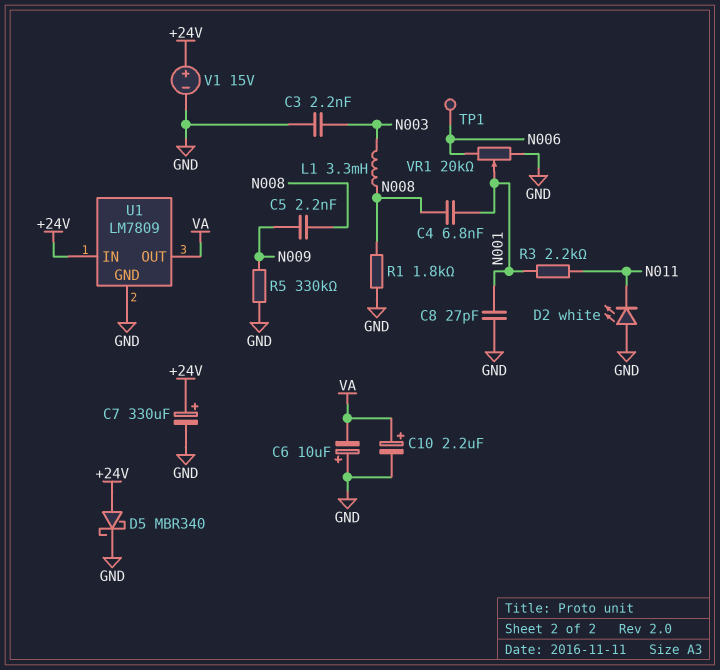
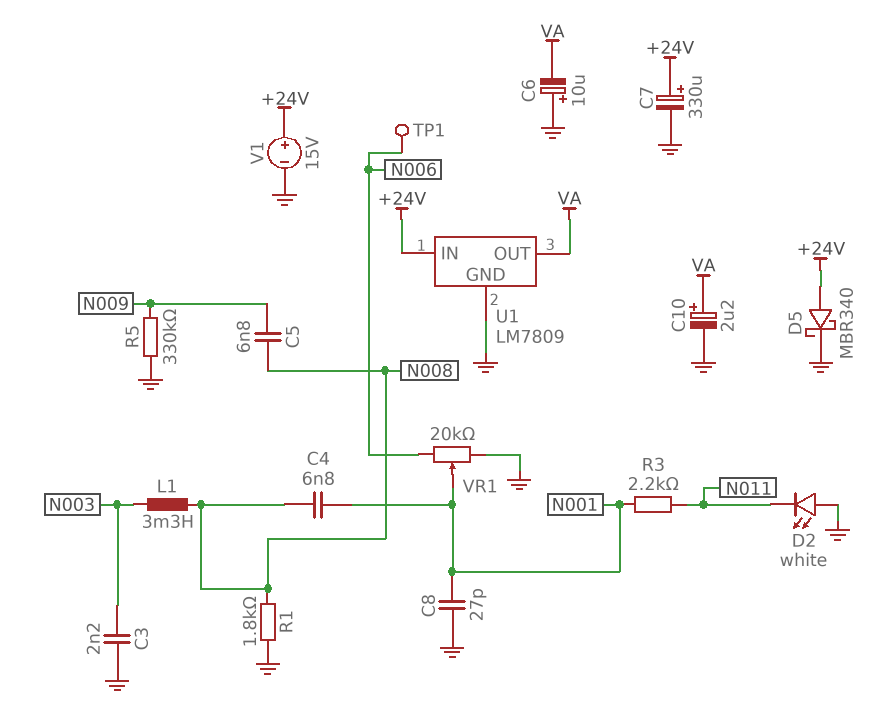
C5: 2.2nF (N008, N009) -> 6.8nF (N008, N009)

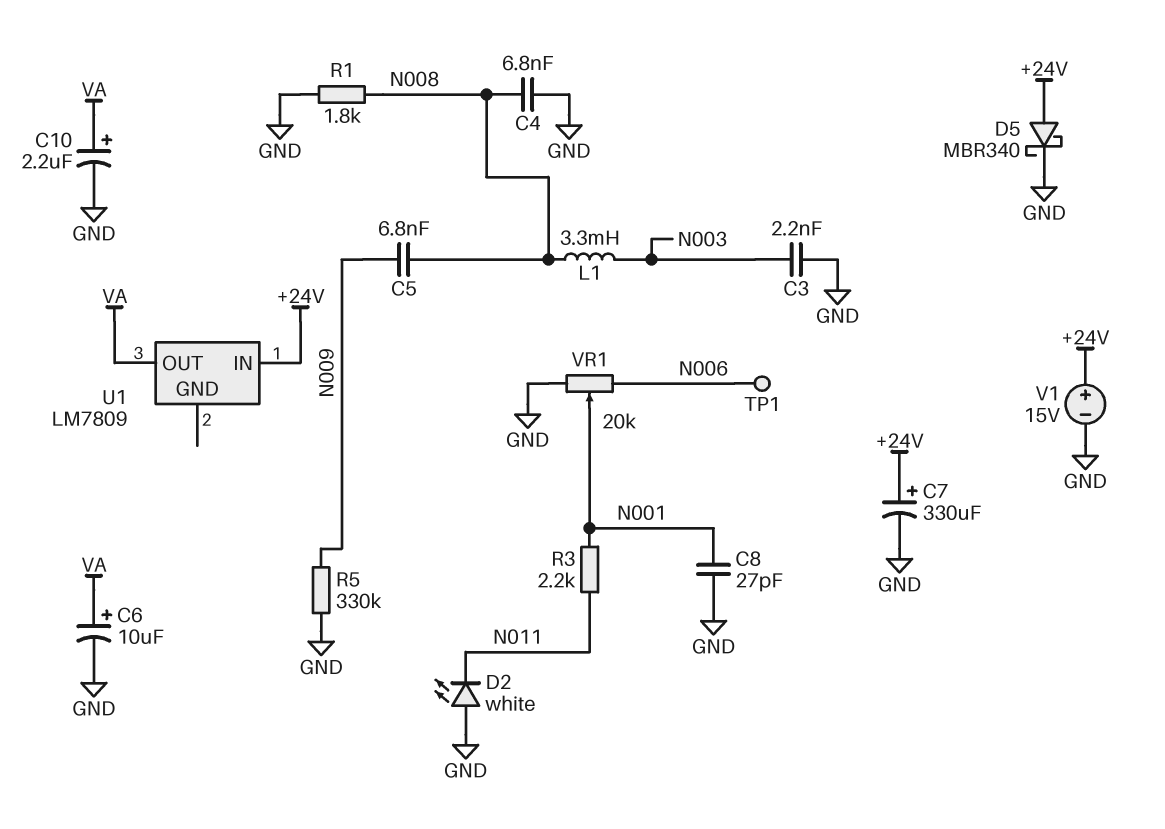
C4: 6.8nF (N001, N008) -> 6.8nF (GND, N008)
C6: 10uF (plus GND, minus VA) -> 10uF (plus VA, minus GND)
U1 pin GND: GND -> none

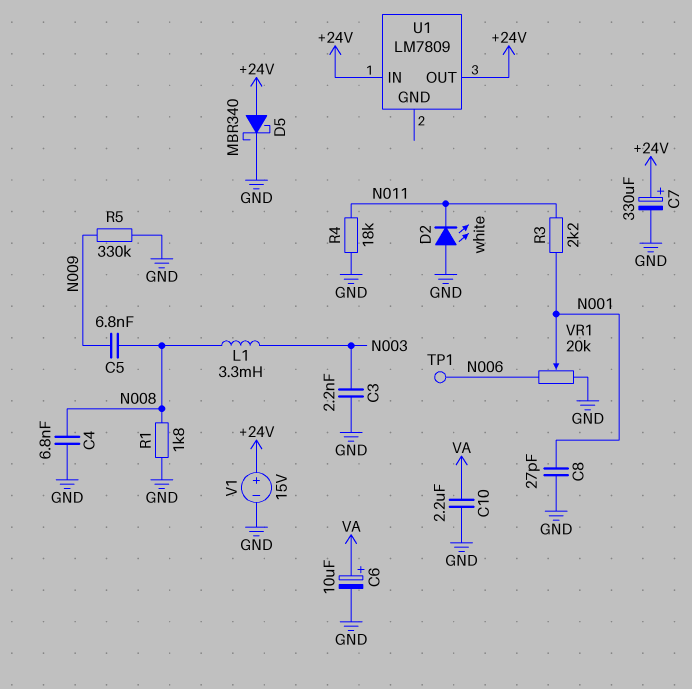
C10: 2.2uF (plus VA, minus GND) -> 2.2uF (GND, VA)
R4: none -> 18k (GND, N011)
U1 pin OUT: VA -> +24V

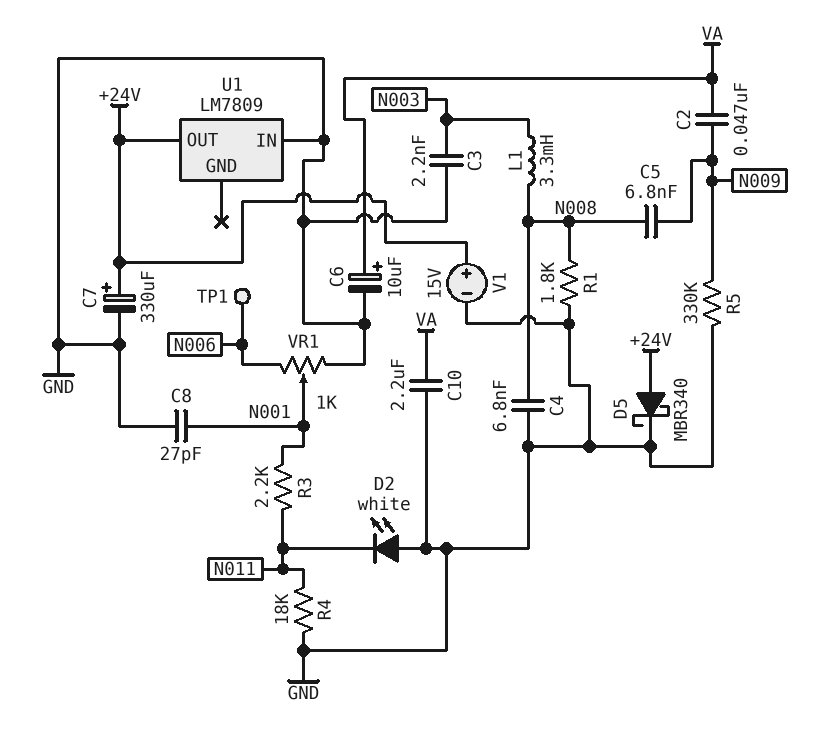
C2: none -> 47nF (N009, VA)
U1 pin IN: +24V -> GND
VR1: 20k (GND, N006, wiper N001) -> 1k (GND, N006, wiper N001)

